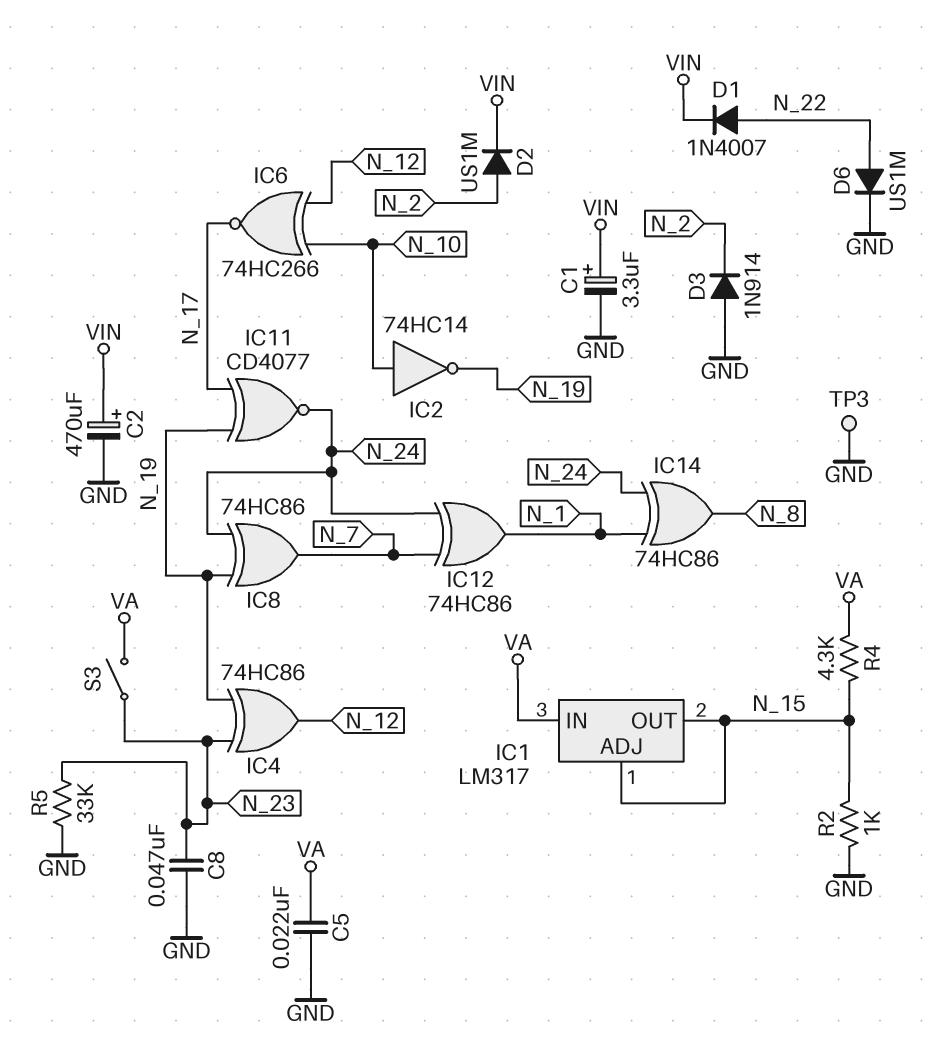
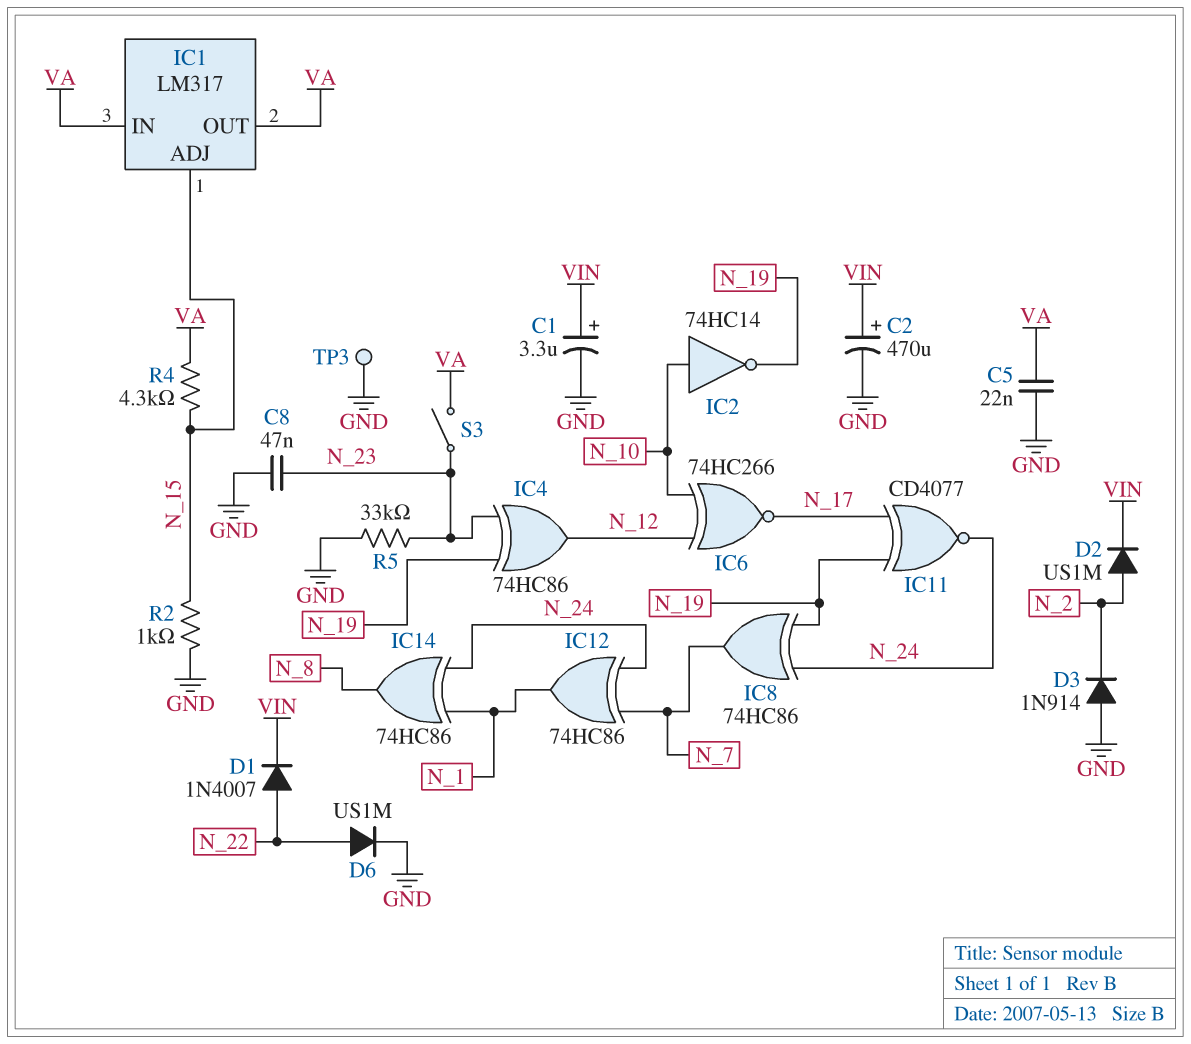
IC1 pin OUT: N_15 -> VA

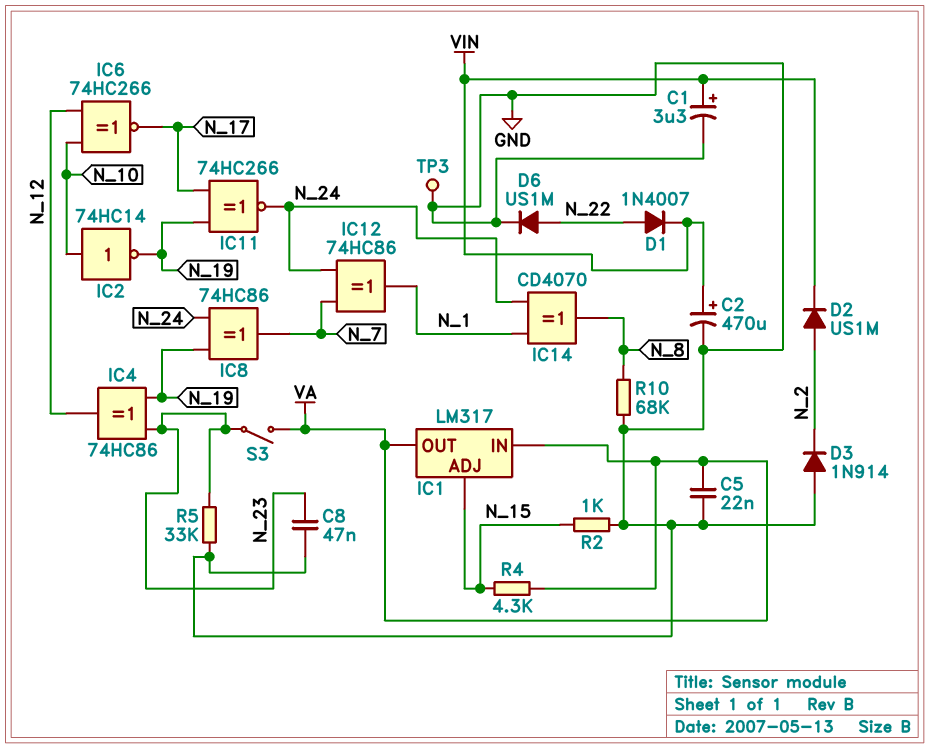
IC11: XNOR CD4077 (in N_17, in N_19, out N_24) -> XNOR 74HC266 (in N_17, in N_19, out N_24)
IC14: XOR 74HC86 (in N_1, in N_24, out N_8) -> XOR CD4070 (in N_1, in N_24, out N_8)
R10: none -> 68k (GND, N_8)

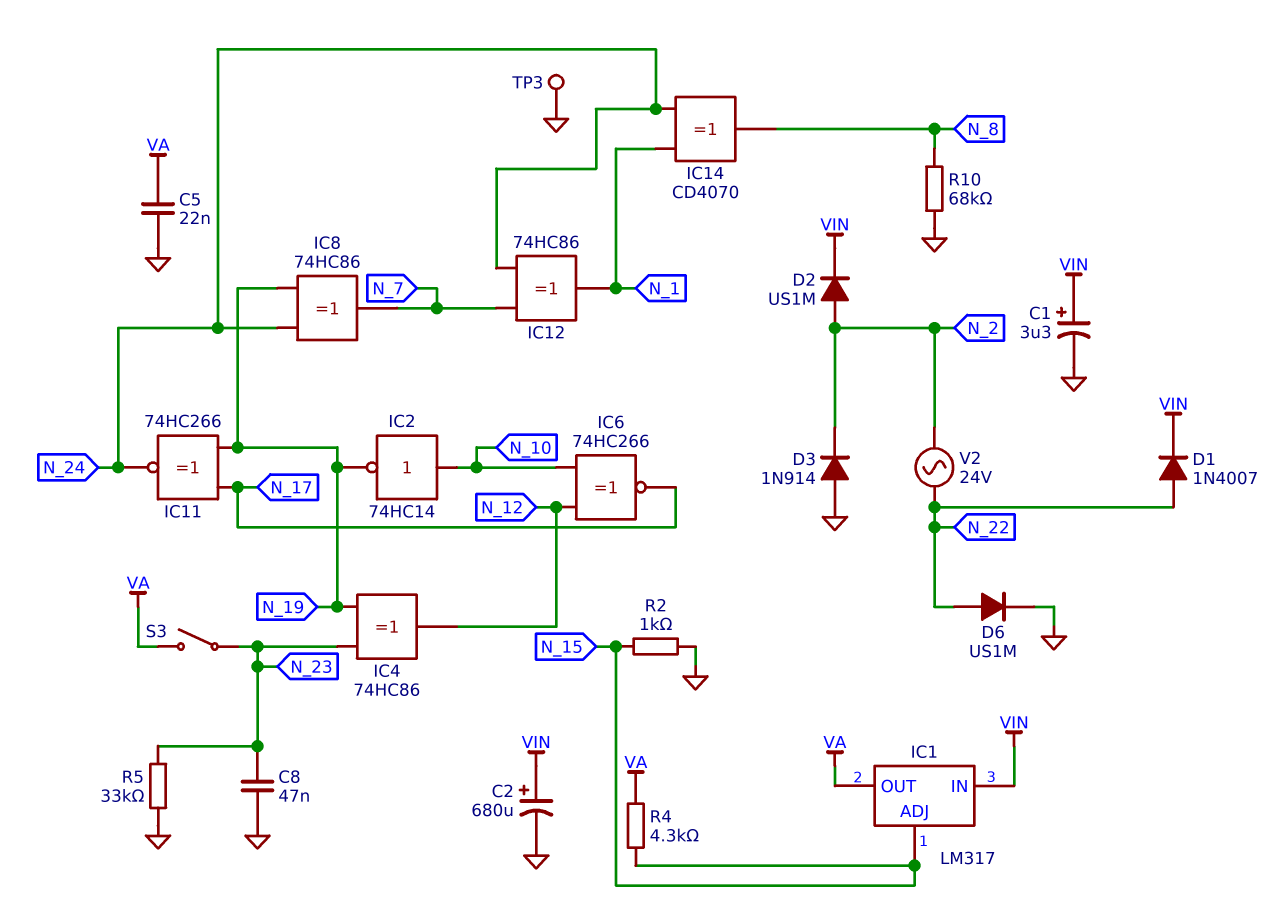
C2: 470uF (plus VIN, minus GND) -> 680uF (plus VIN, minus GND)
IC1 pin IN: VA -> VIN
V2: none -> AC 24V (N_2, N_22)

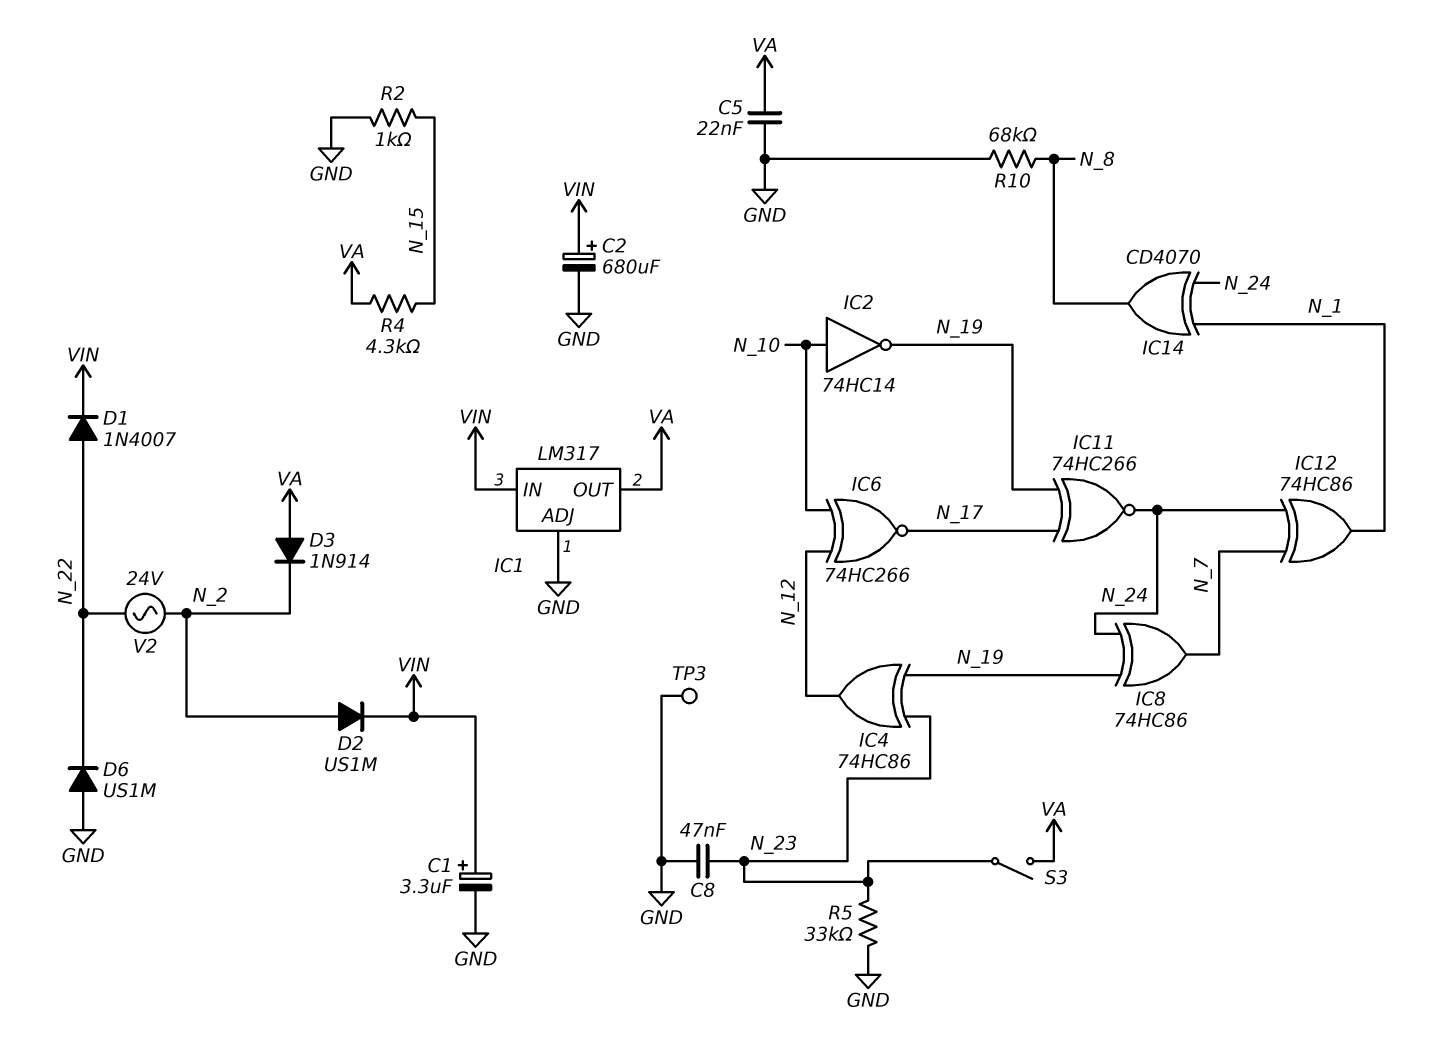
D3: diode 1N914 (A GND, K N_2) -> diode 1N914 (A VA, K N_2)
D6: diode US1M (A N_22, K GND) -> diode US1M (A GND, K N_22)
IC1 pin ADJ: N_15 -> GND

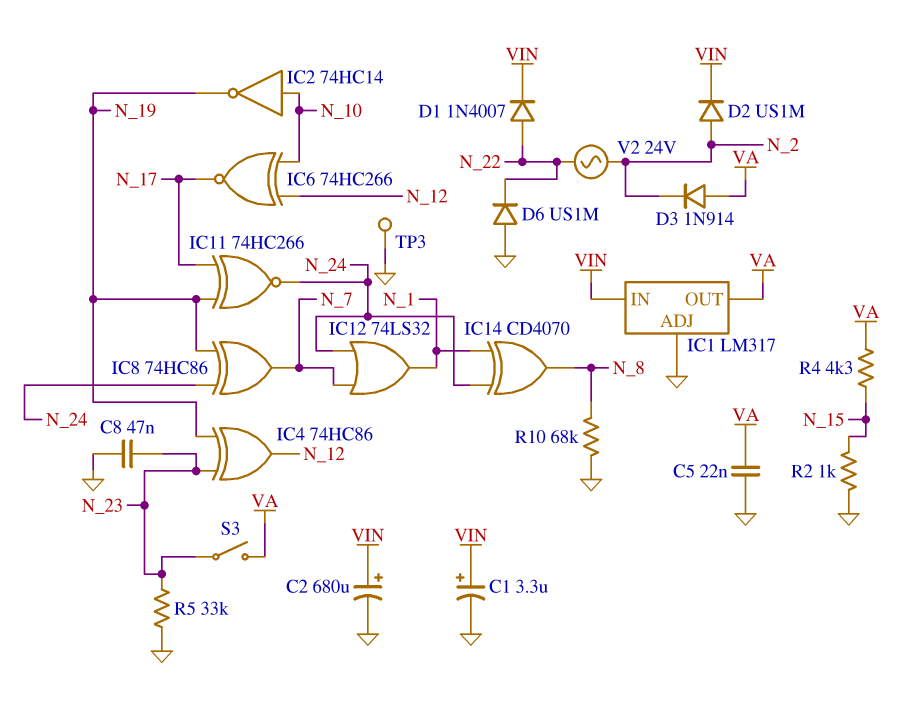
IC12: XOR 74HC86 (in N_7, in N_24, out N_1) -> OR 74LS32 (in N_7, in N_24, out N_1)

